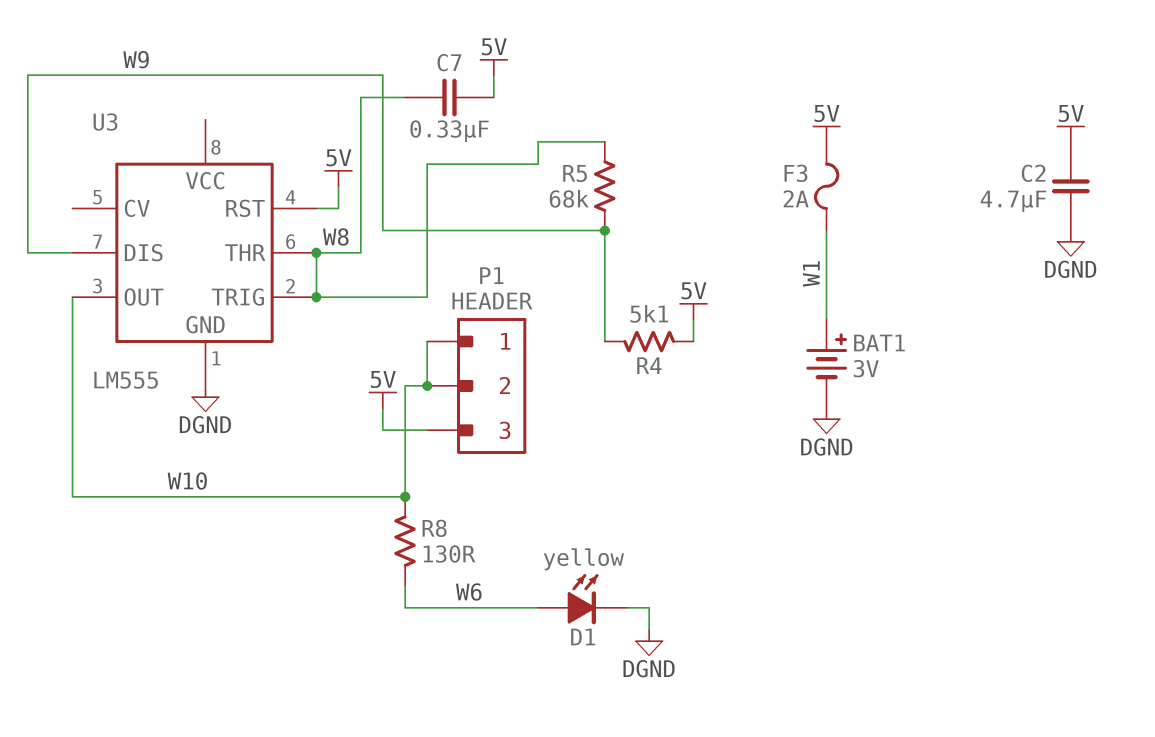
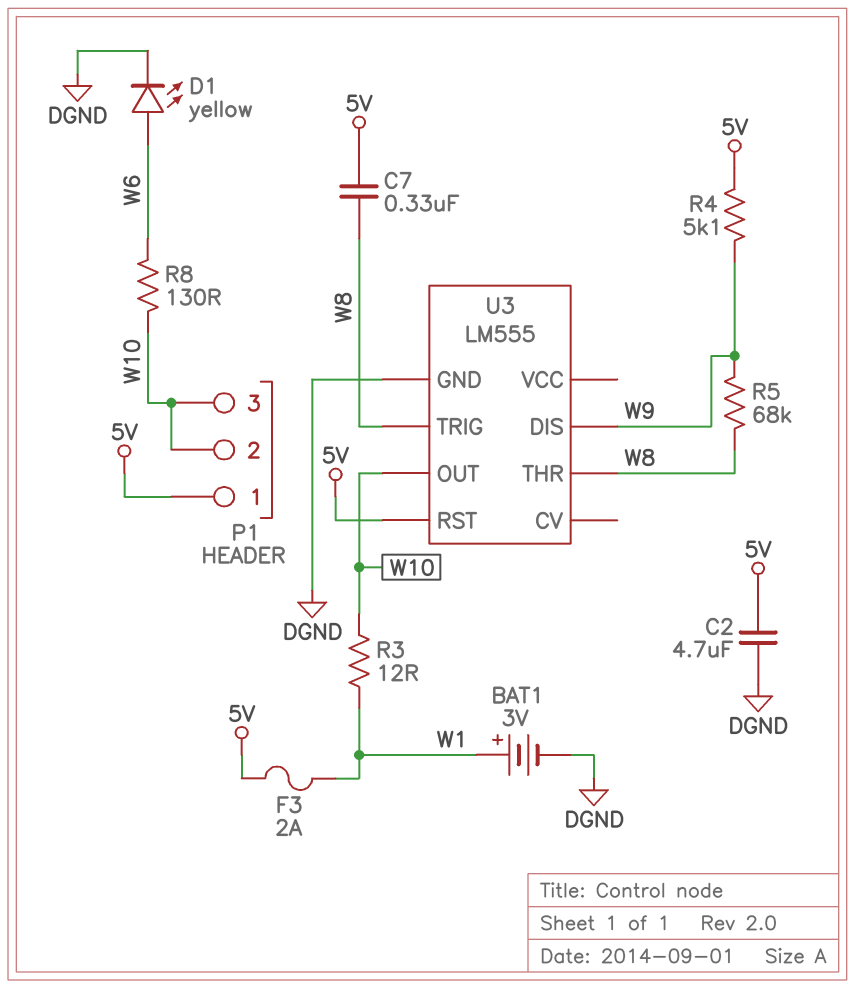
P1 pin 1: W10 -> 5V
P1 pin 3: 5V -> W10
R3: none -> 12 (W1, W10)

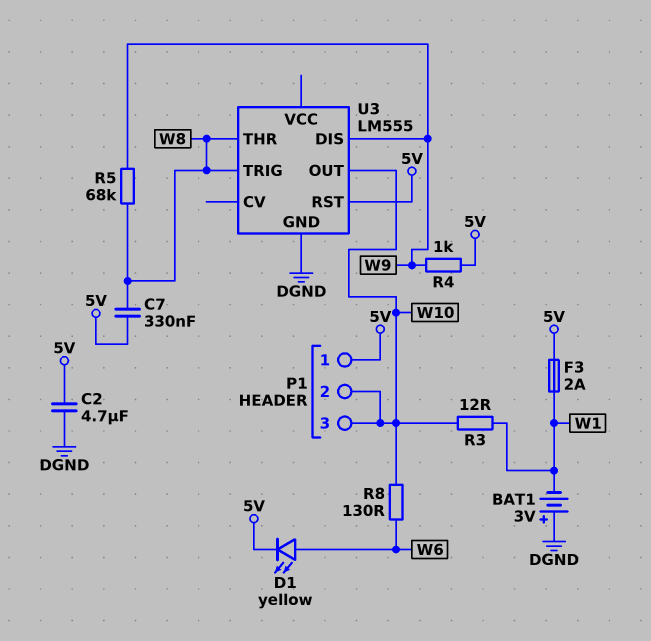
BAT1: 3V (plus W1, minus DGND) -> 3V (plus DGND, minus W1)
D1: LED yellow (A W6, K DGND) -> LED yellow (A W6, K 5V)
R4: 5.1k (5V, W9) -> 1k (5V, W9)

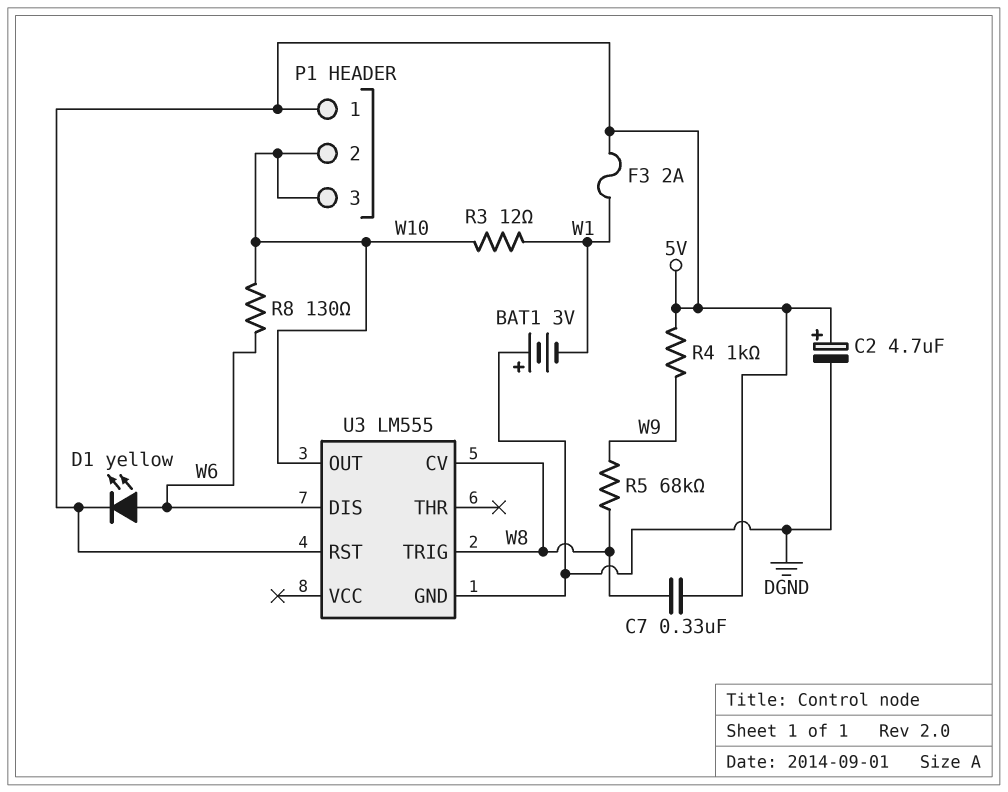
C2: 4.7uF (5V, DGND) -> 4.7uF (plus 5V, minus DGND)
U3 pin CV: none -> W8
U3 pin DIS: W9 -> W6
U3 pin THR: W8 -> none

